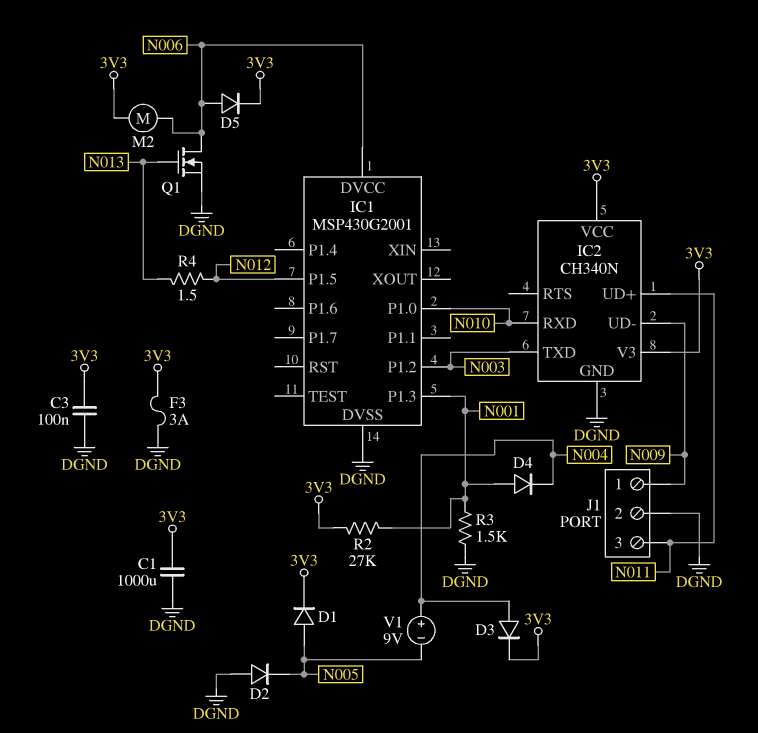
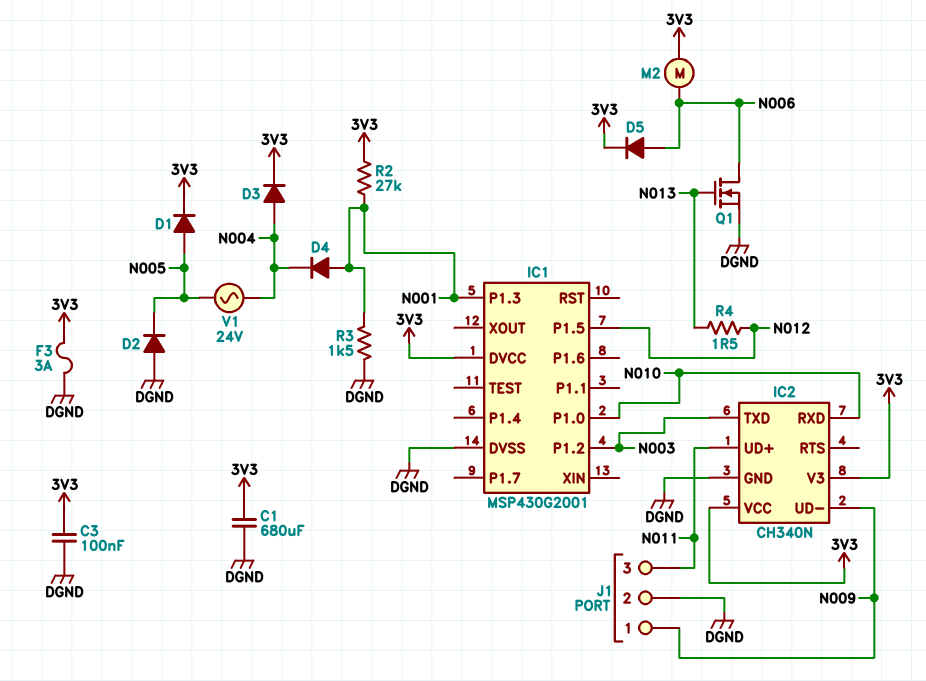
C1: 1000uF (3V3, DGND) -> 680uF (3V3, DGND)
IC1 pin DVCC: N006 -> 3V3
V1: 9V (plus N004, minus N005) -> AC 24V (N004, N005)

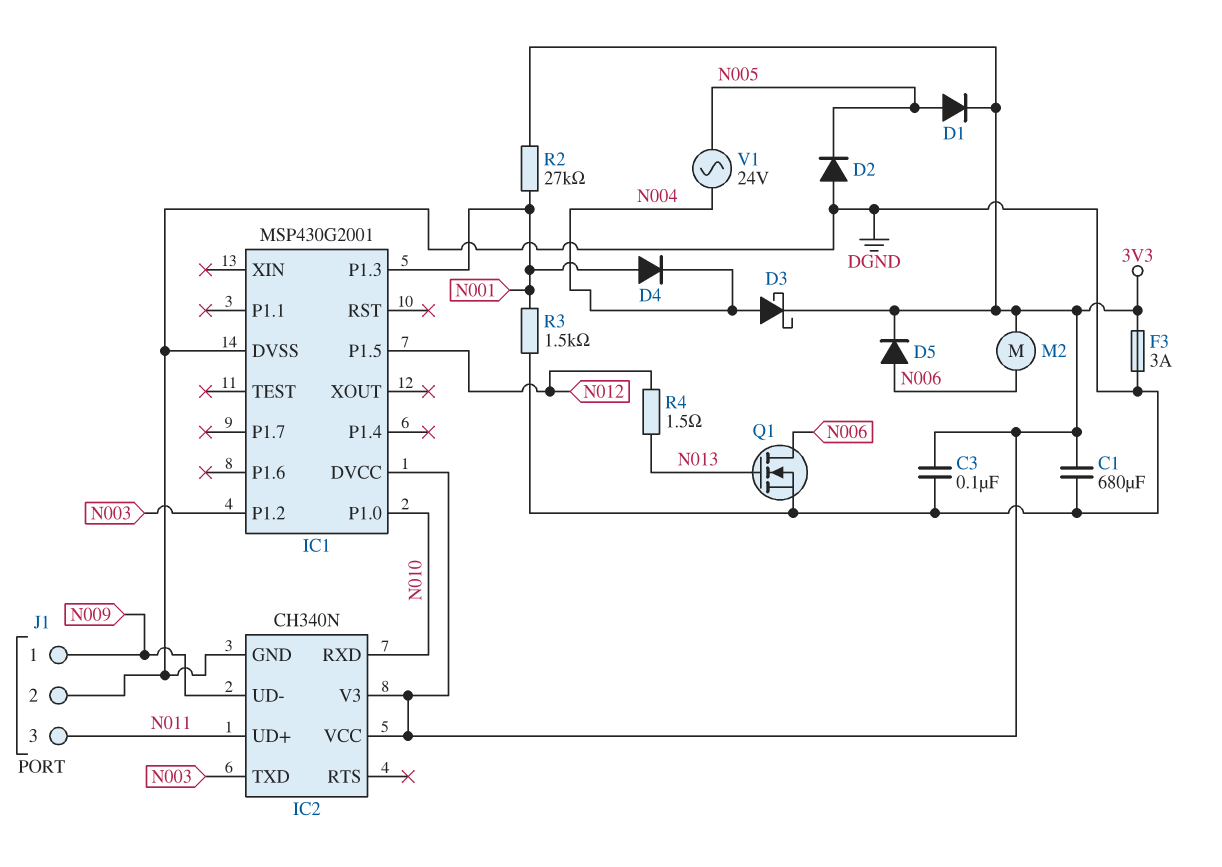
D3: diode (A N004, K 3V3) -> schottky (A N004, K 3V3)

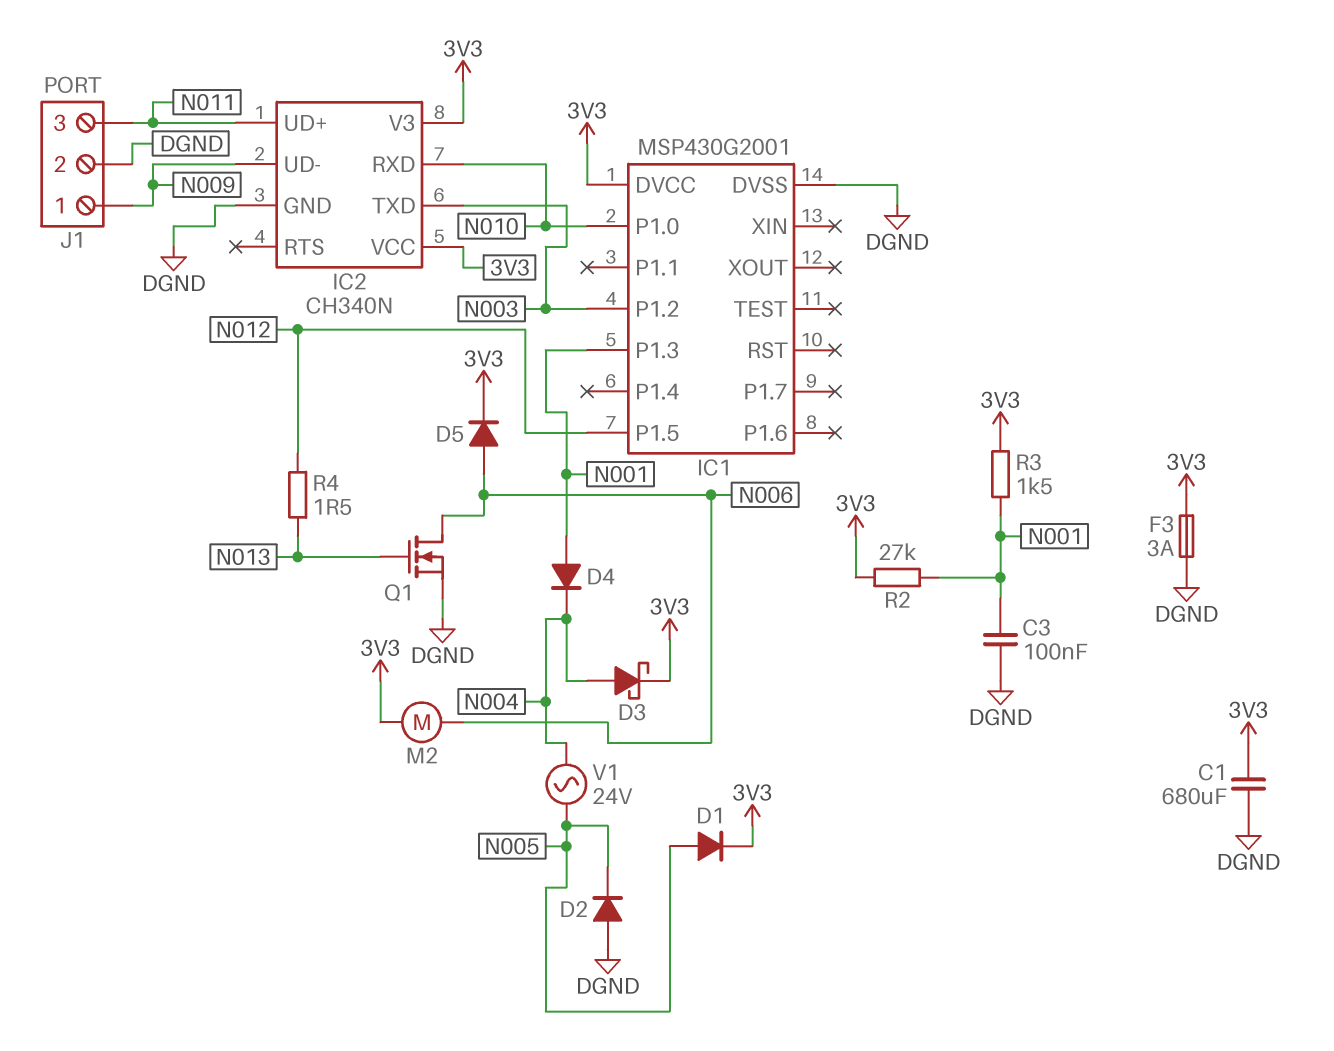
C3: 100nF (3V3, DGND) -> 100nF (DGND, N001)
R3: 1.5k (DGND, N001) -> 1.5k (3V3, N001)

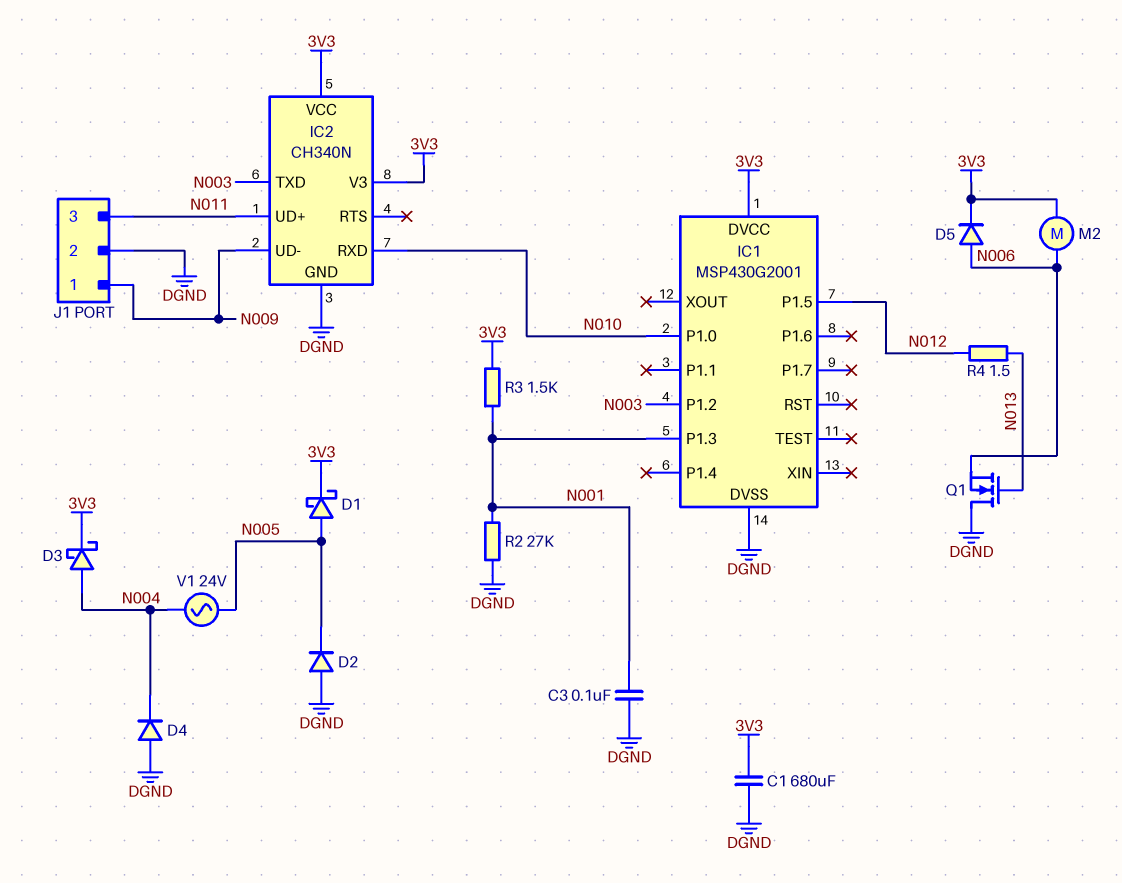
D1: diode (A N005, K 3V3) -> schottky (A N005, K 3V3)
D4: diode (A N001, K N004) -> diode (A DGND, K N004)
F3: 3A (3V3, DGND) -> none
Q1: NMOS (G N013, D N006, S DGND) -> NMOS (G N013, D DGND, S N006)
R2: 27k (3V3, N001) -> 27k (DGND, N001)

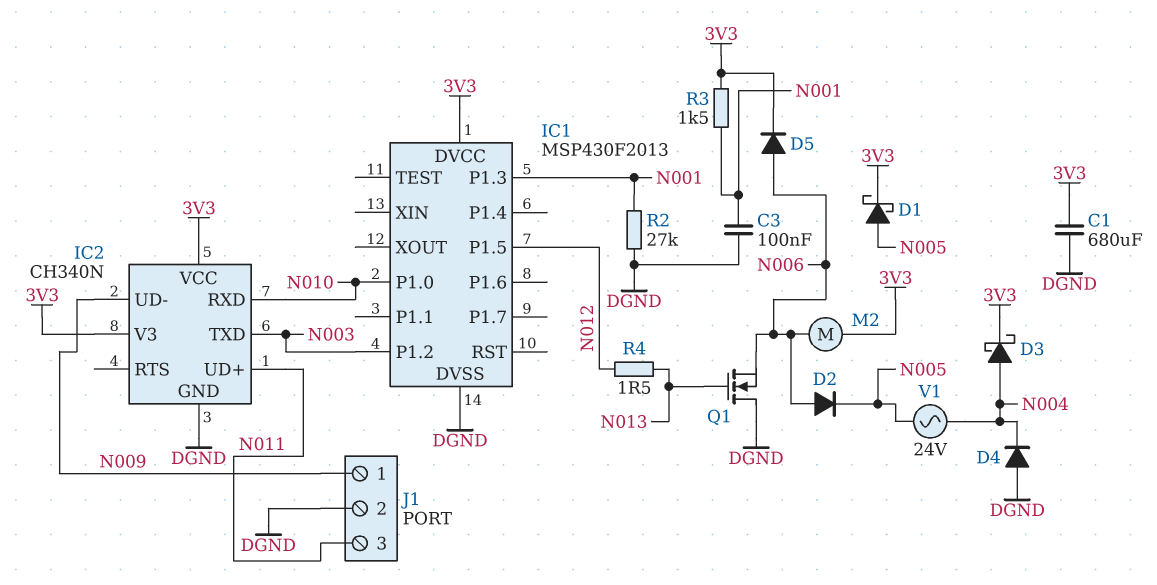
D2: diode (A DGND, K N005) -> diode (A N006, K N005)
IC1: MSP430G2001 -> MSP430F2013

